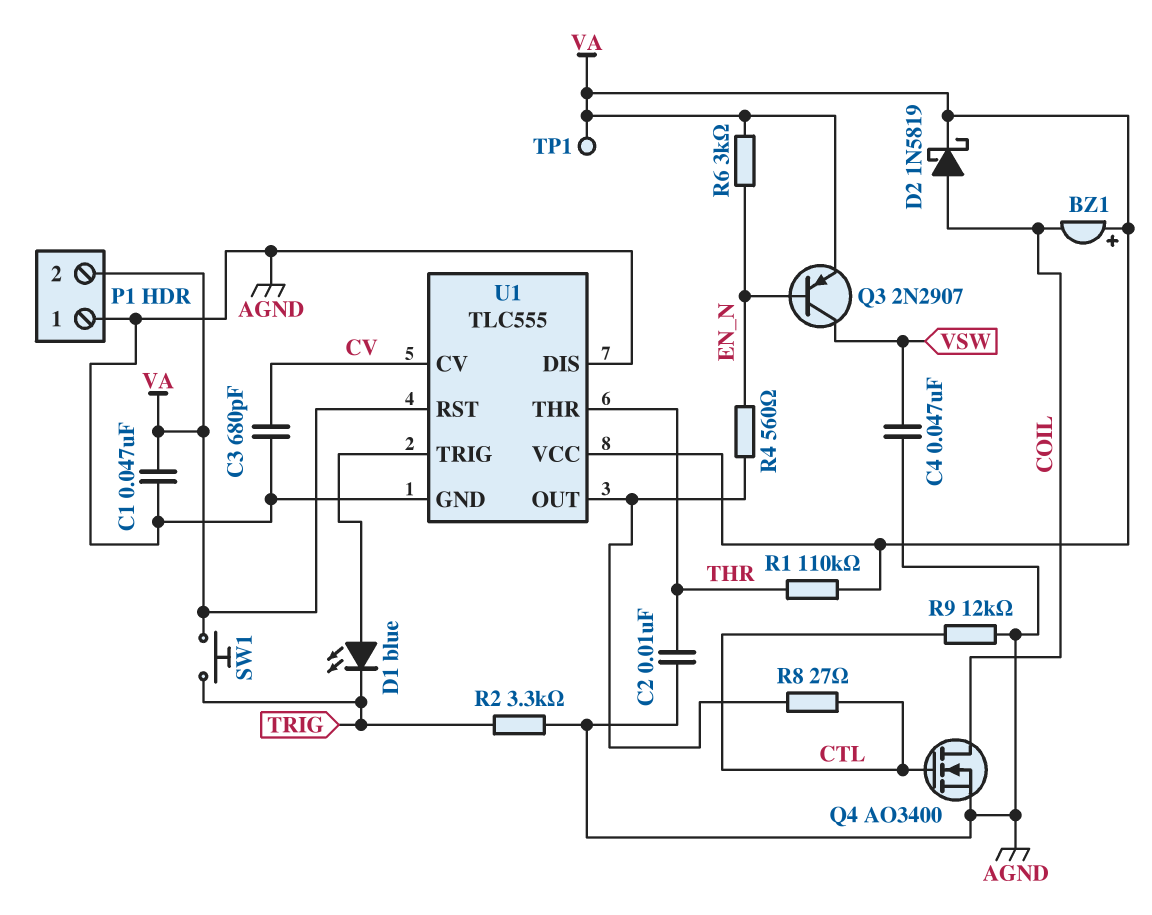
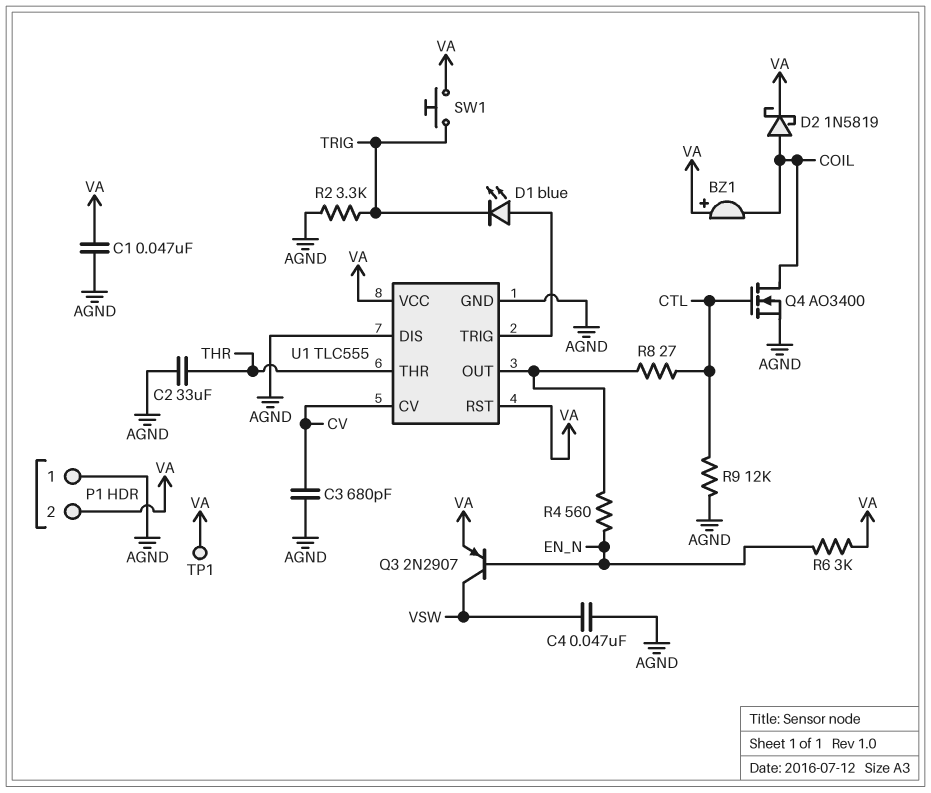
C2: 10nF (AGND, THR) -> 33uF (AGND, THR)
R1: 110k (THR, VA) -> none

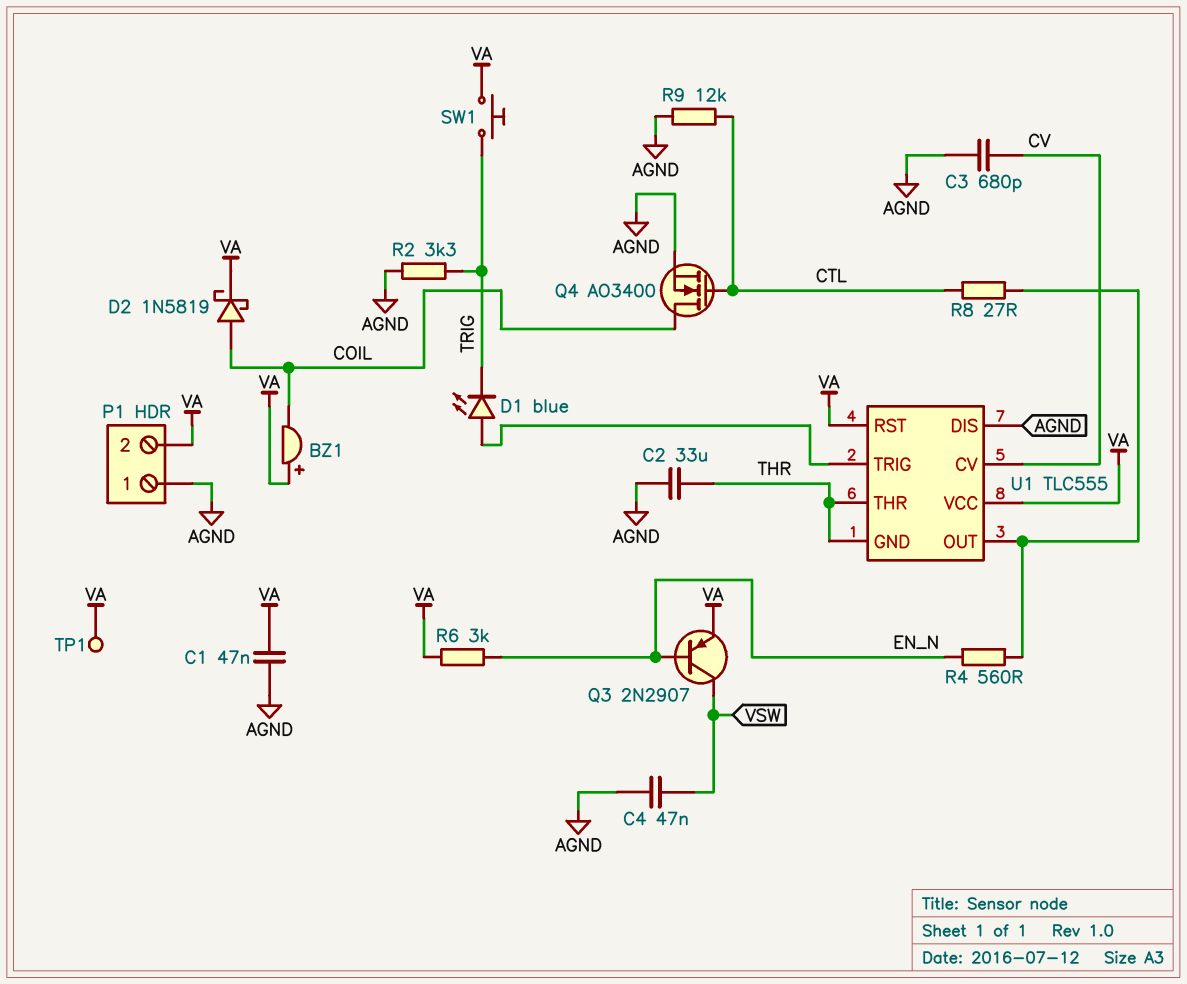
U1 pin GND: AGND -> THR

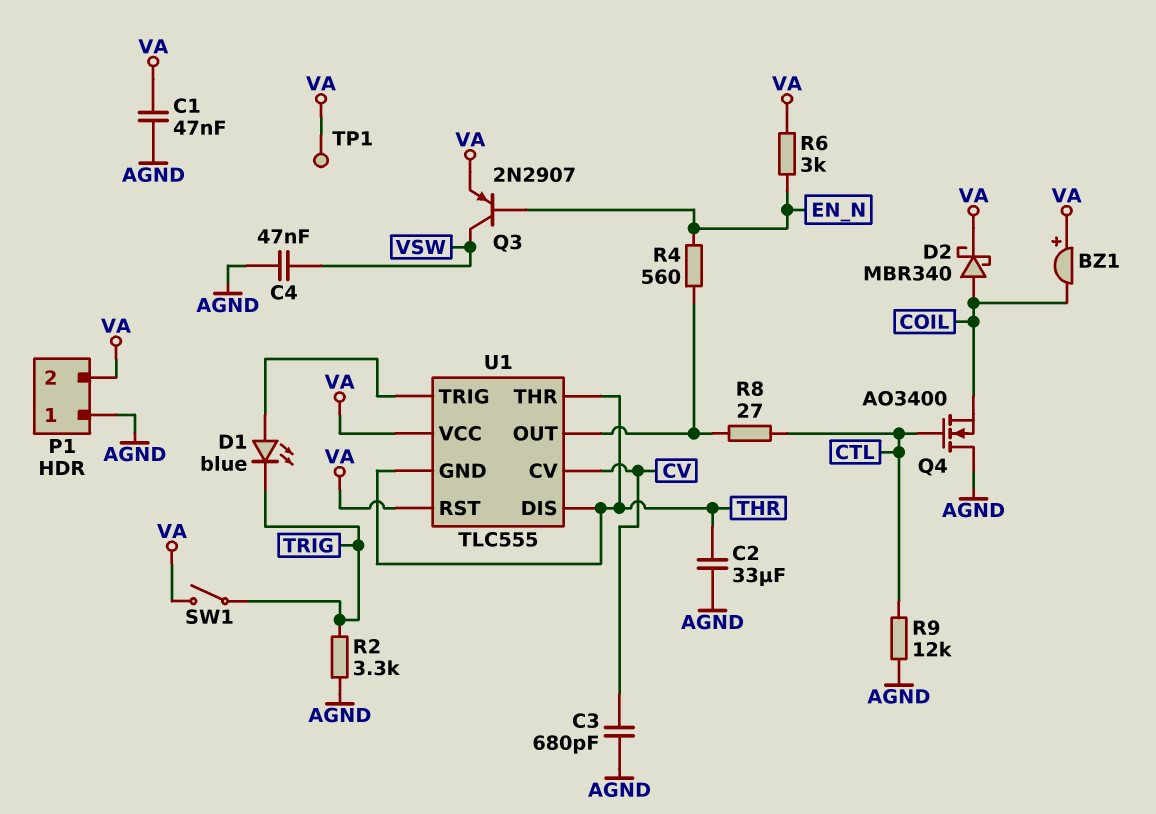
D2: schottky 1N5819 (A COIL, K VA) -> schottky MBR340 (A COIL, K VA)
Q4: NMOS AO3400 (G CTL, D COIL, S AGND) -> NMOS AO3400 (G CTL, D AGND, S COIL)
SW1: button (TRIG, VA) -> switch (TRIG, VA)
U1 pin DIS: AGND -> THR

